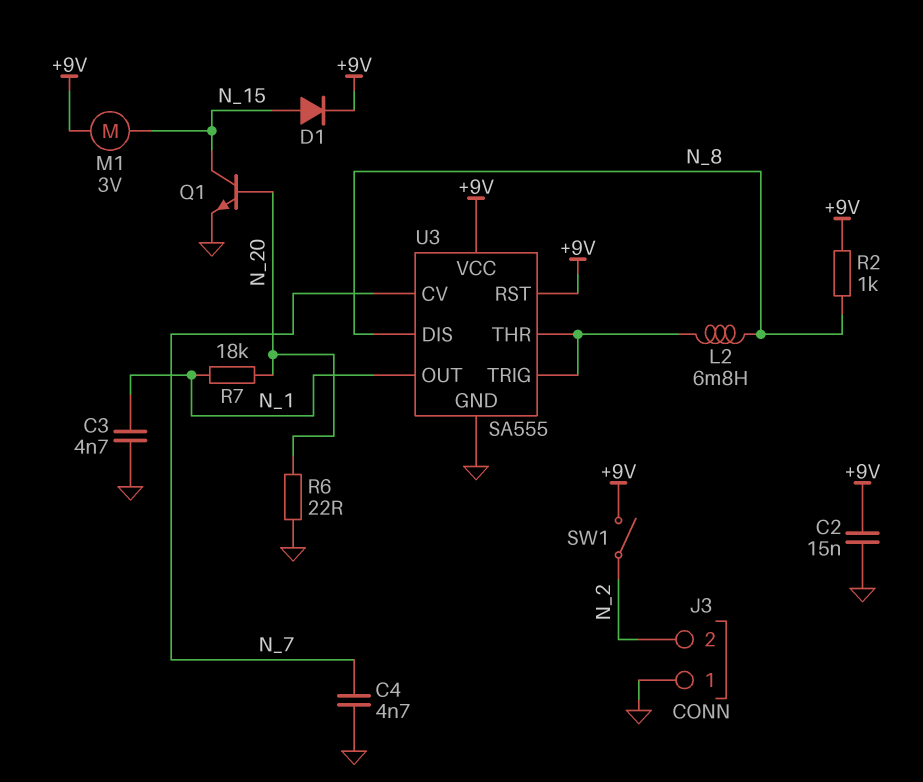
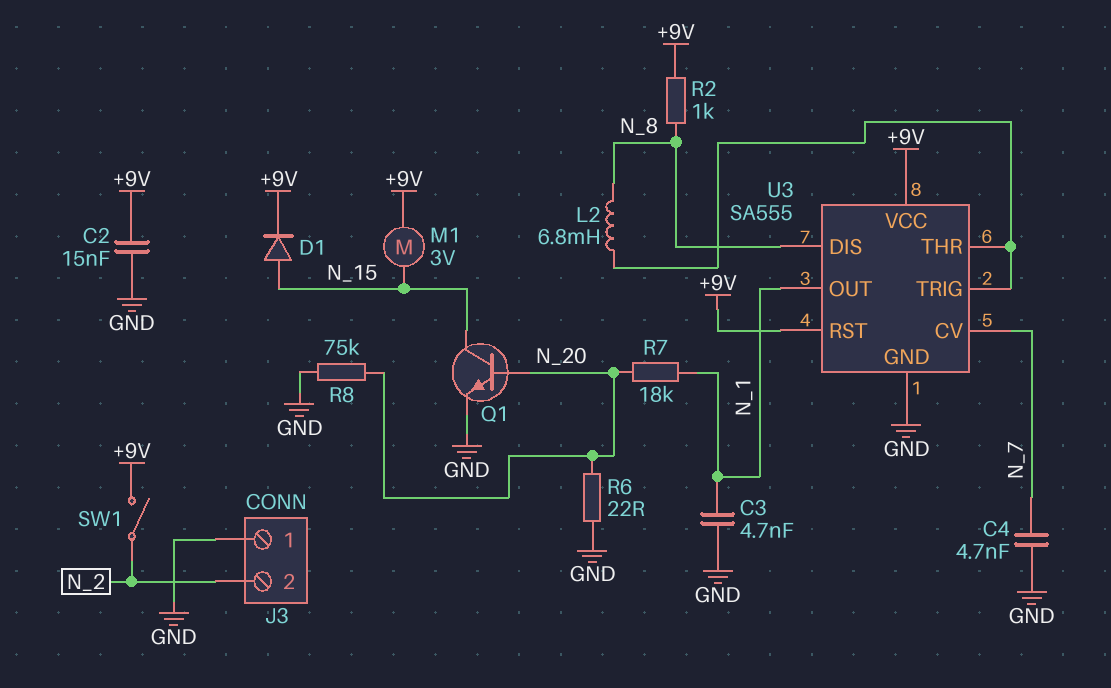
R8: none -> 75k (GND, N_20)

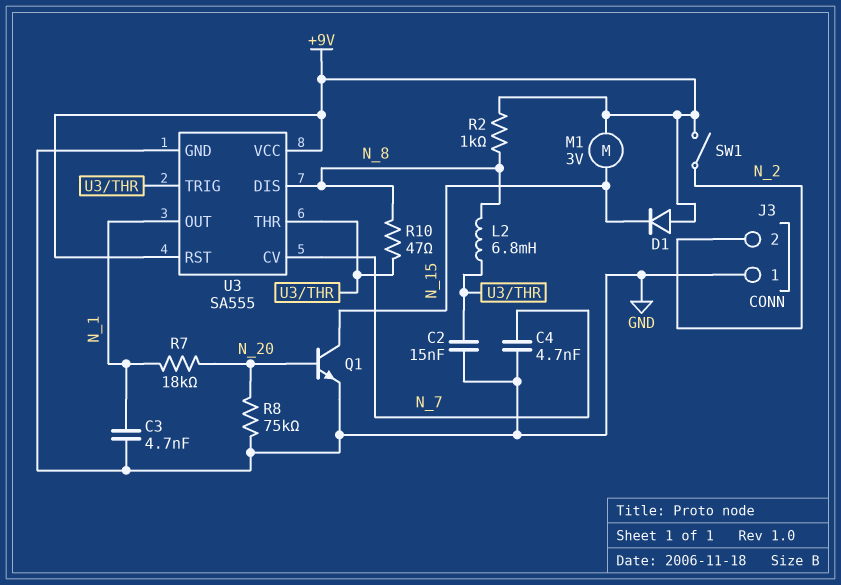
C2: 15nF (+9V, GND) -> 15nF (GND, U3/THR)
D1: diode (A N_15, K +9V) -> diode (A +9V, K N_15)
R6: 22 (GND, N_20) -> none
R10: none -> 47 (N_8, U3/THR)

